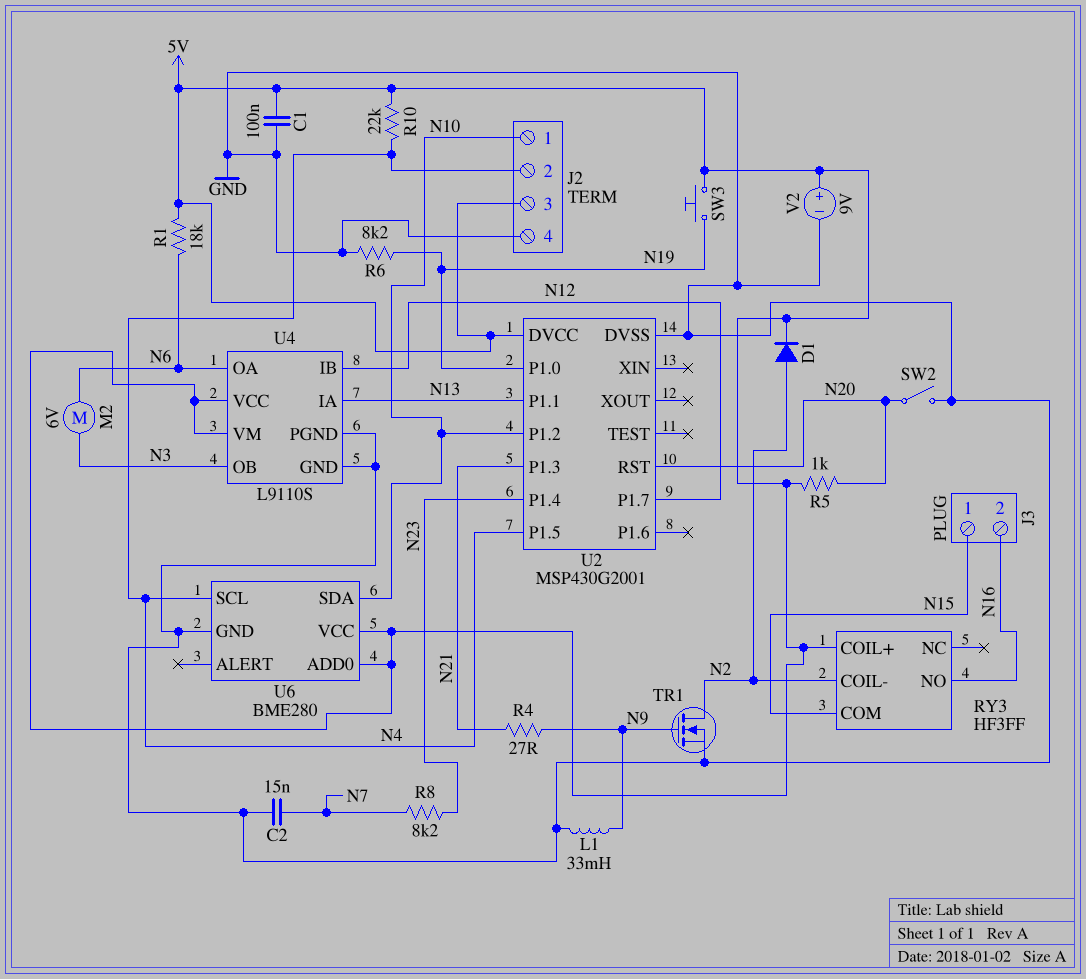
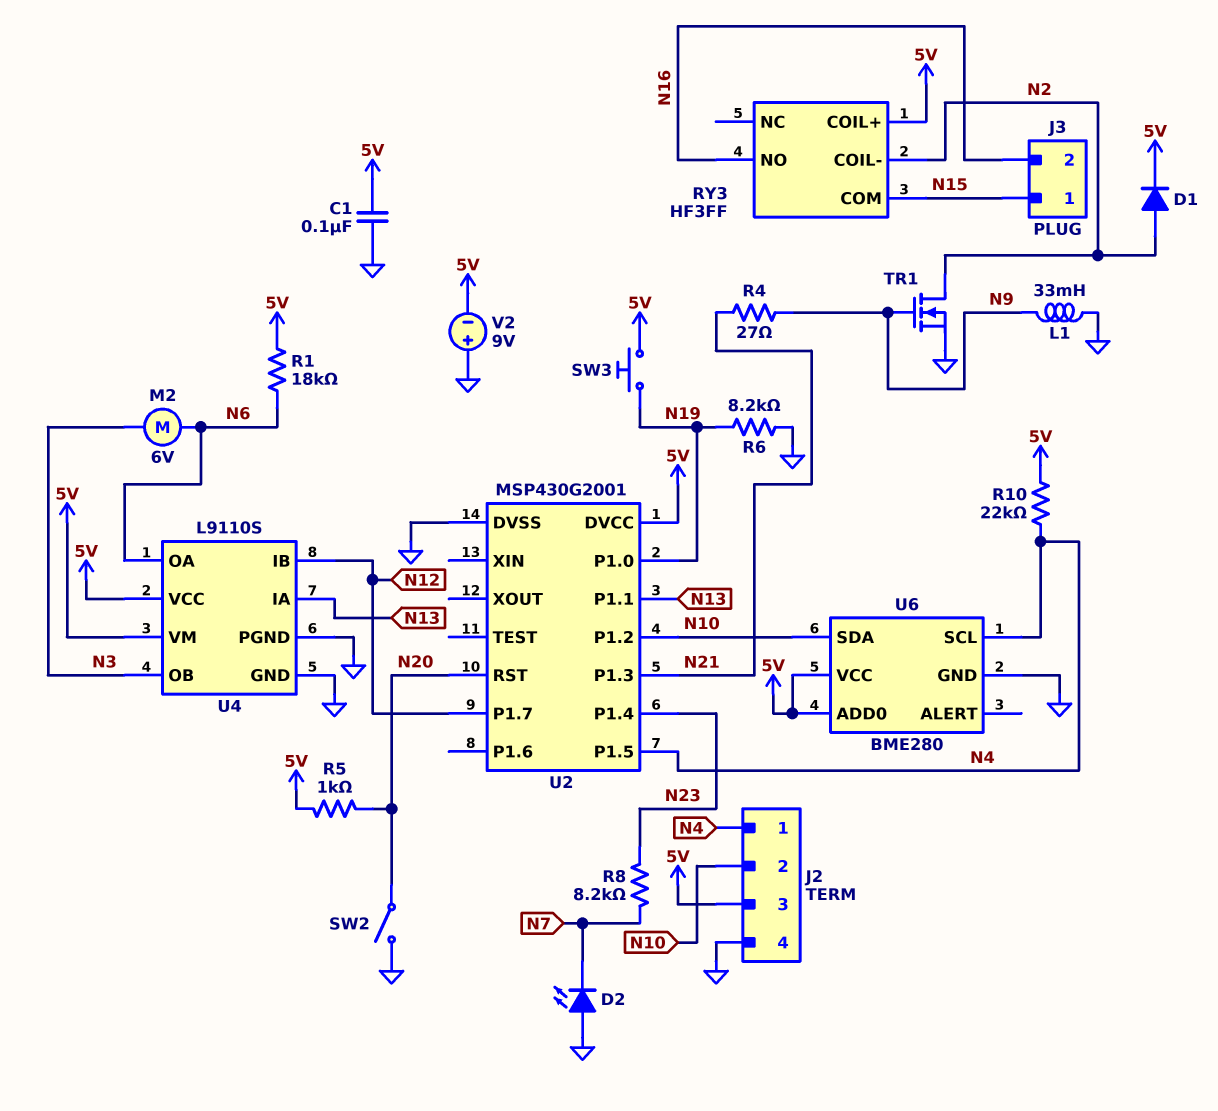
C2: 15nF (GND, N7) -> none
D2: none -> LED (A GND, K N7)
J2 pin 1: N10 -> N4
J2 pin 2: N4 -> N10
V2: 9V (plus 5V, minus GND) -> 9V (plus GND, minus 5V)

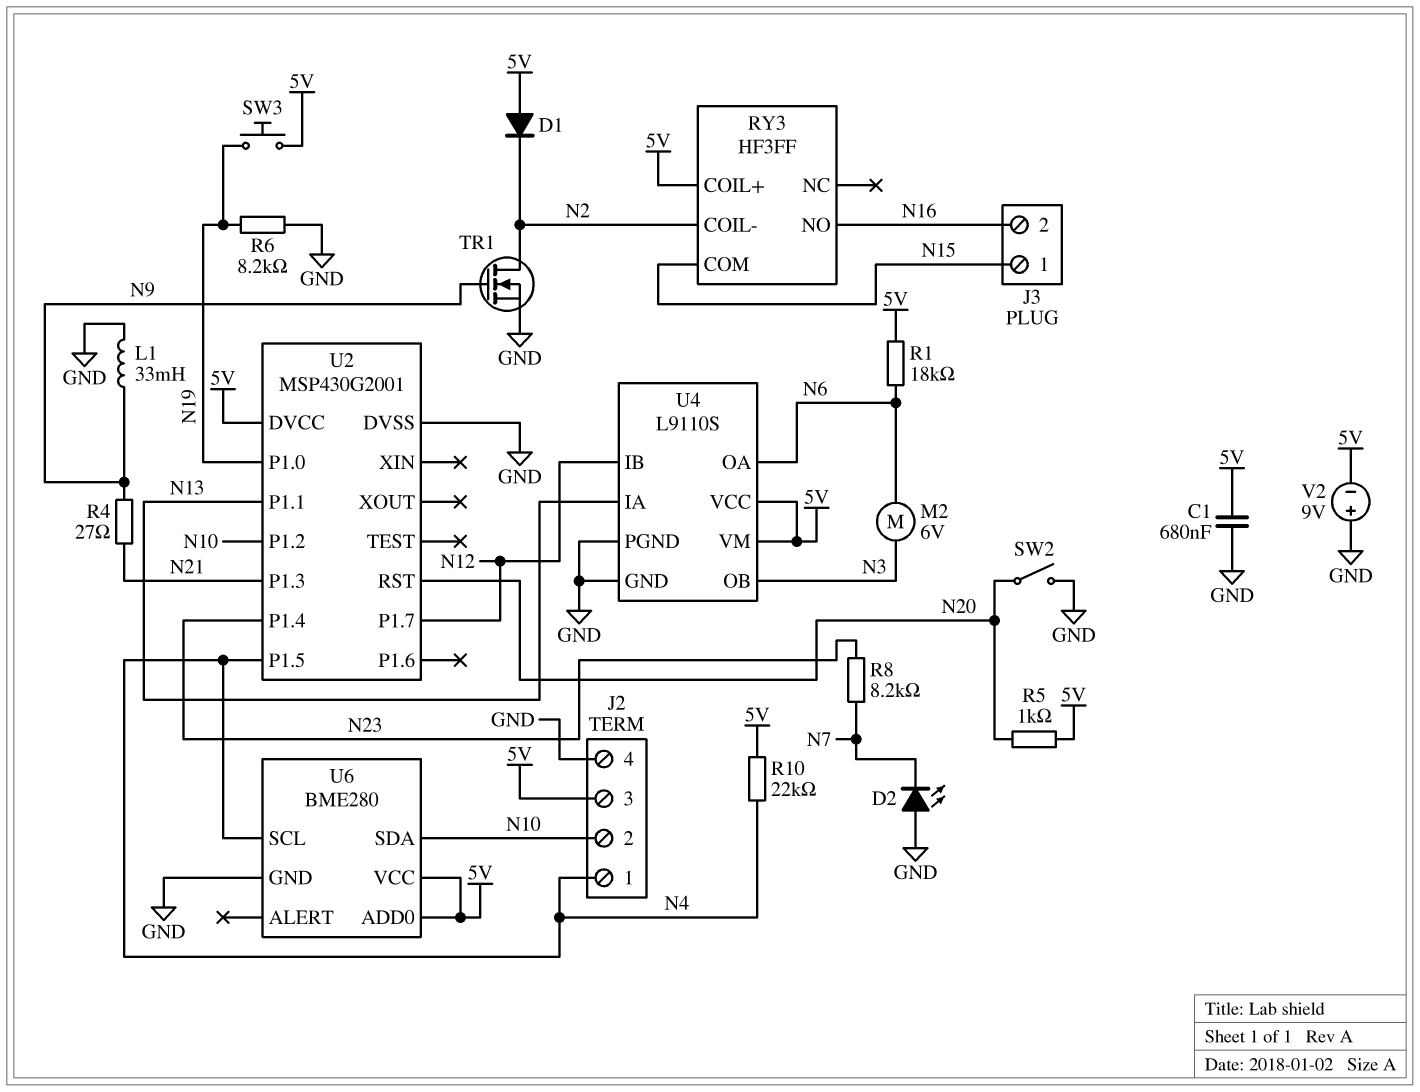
C1: 100nF (5V, GND) -> 680nF (5V, GND)
D1: diode (A N2, K 5V) -> diode (A 5V, K N2)

